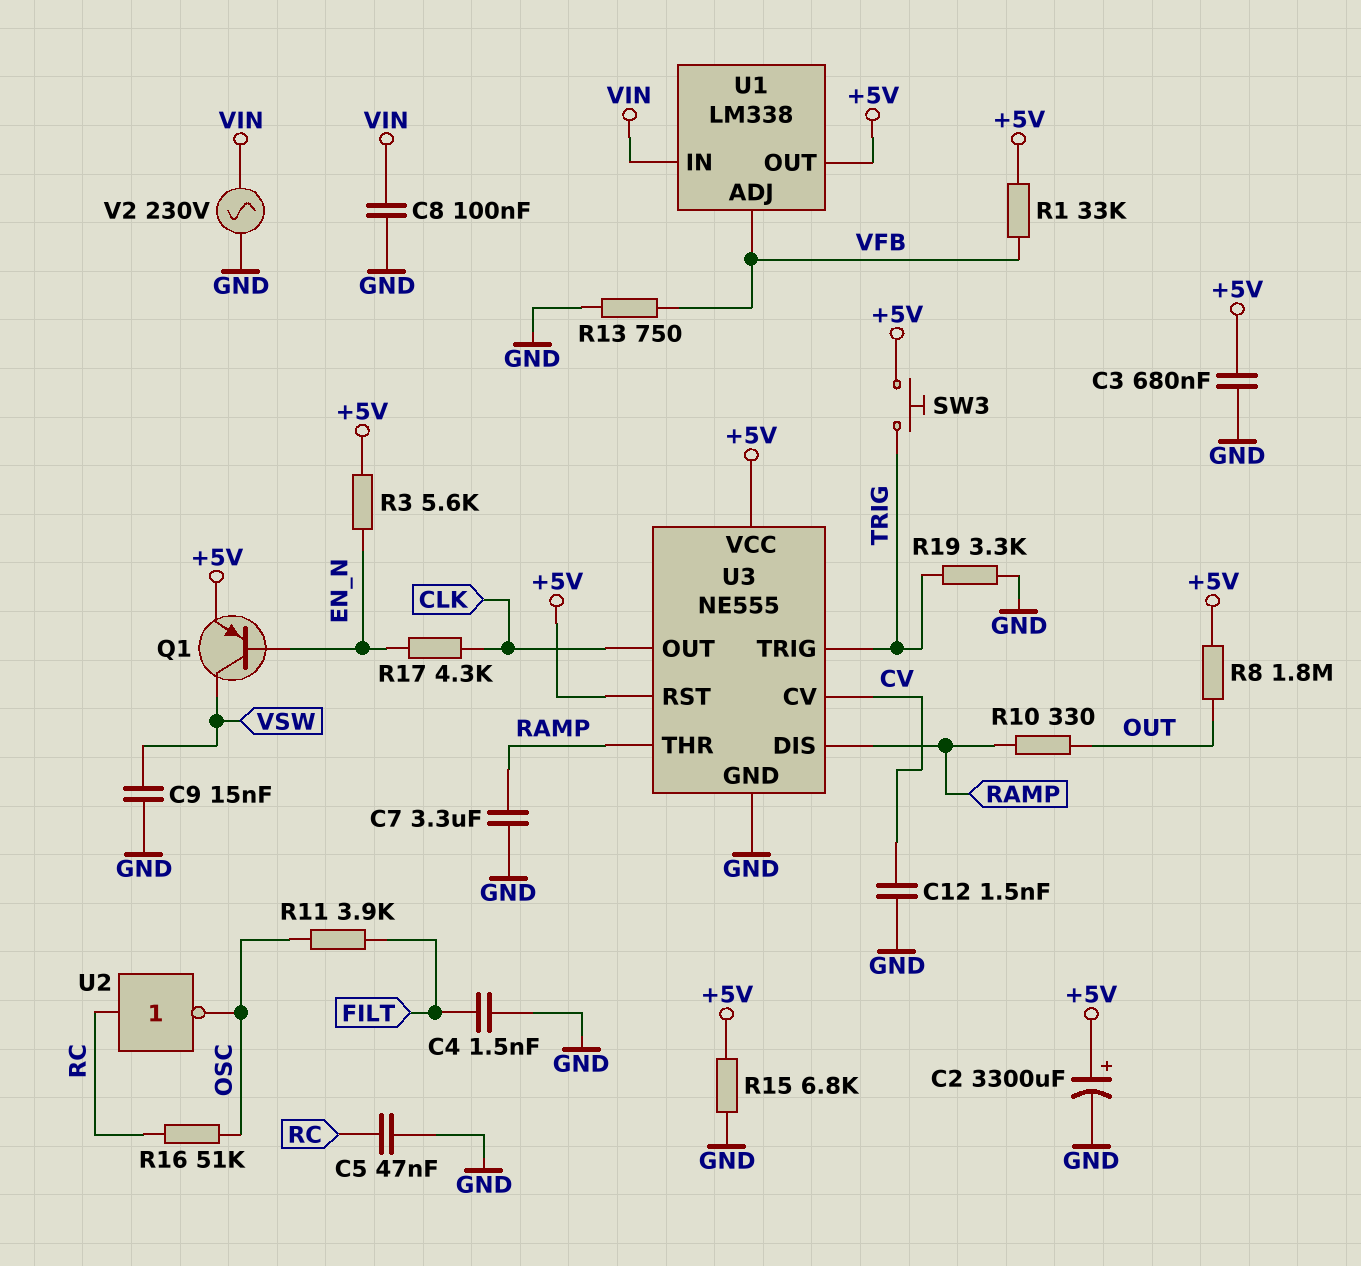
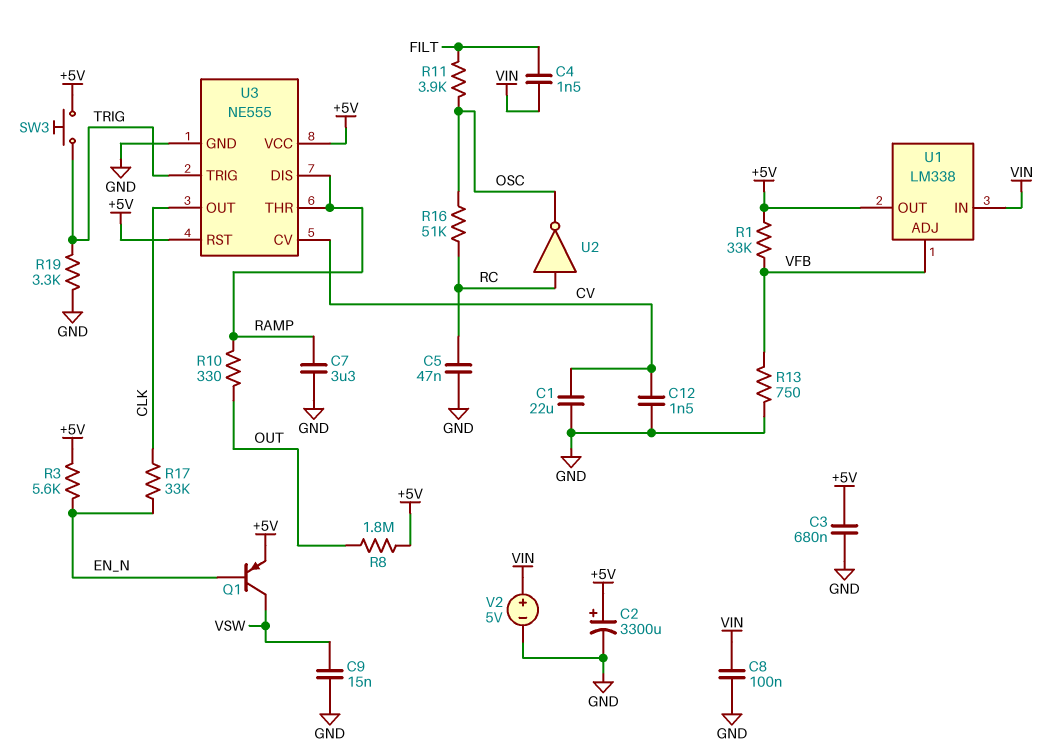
C1: none -> 22uF (CV, GND)
C4: 1.5nF (FILT, GND) -> 1.5nF (FILT, VIN)
R15: 6.8k (+5V, GND) -> none
R17: 4.3k (CLK, EN_N) -> 33k (CLK, EN_N)
V2: AC 230V (GND, VIN) -> 5V (plus VIN, minus GND)

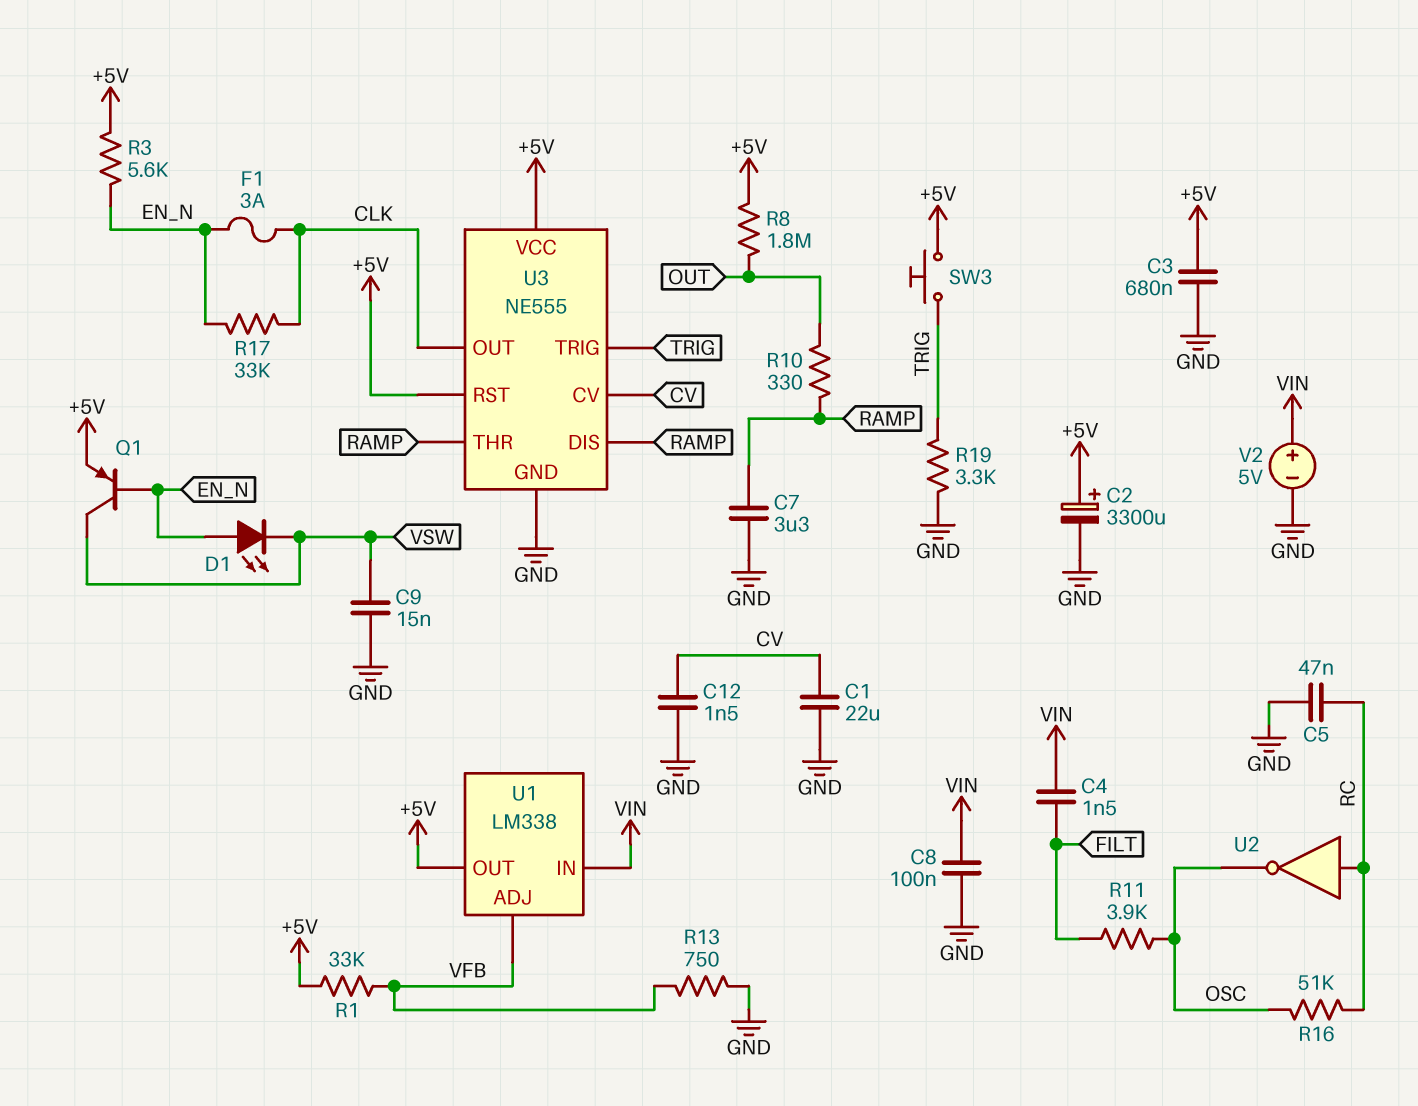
D1: none -> LED (A EN_N, K VSW)
F1: none -> 3A (CLK, EN_N)

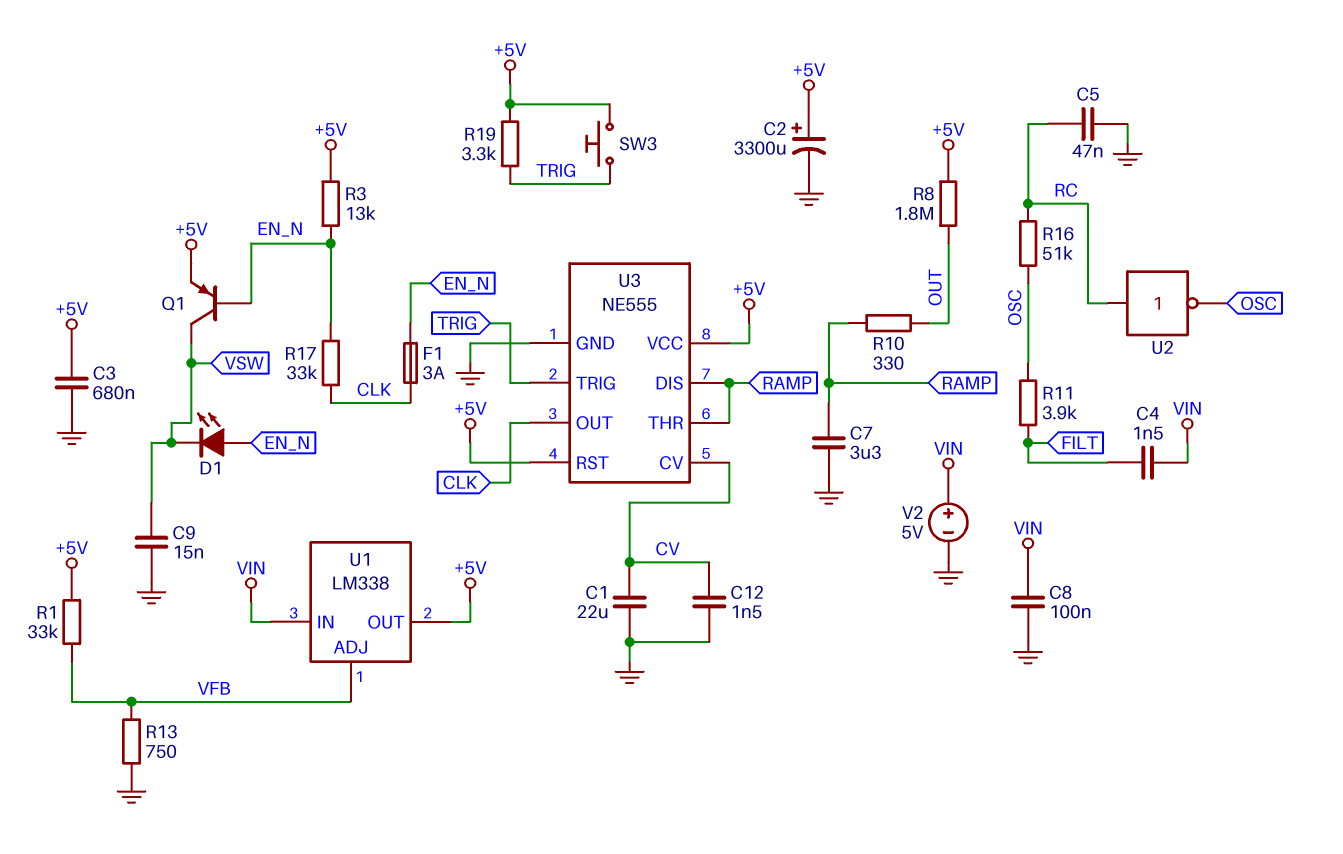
R3: 5.6k (+5V, EN_N) -> 13k (+5V, EN_N)
R19: 3.3k (GND, TRIG) -> 3.3k (+5V, TRIG)

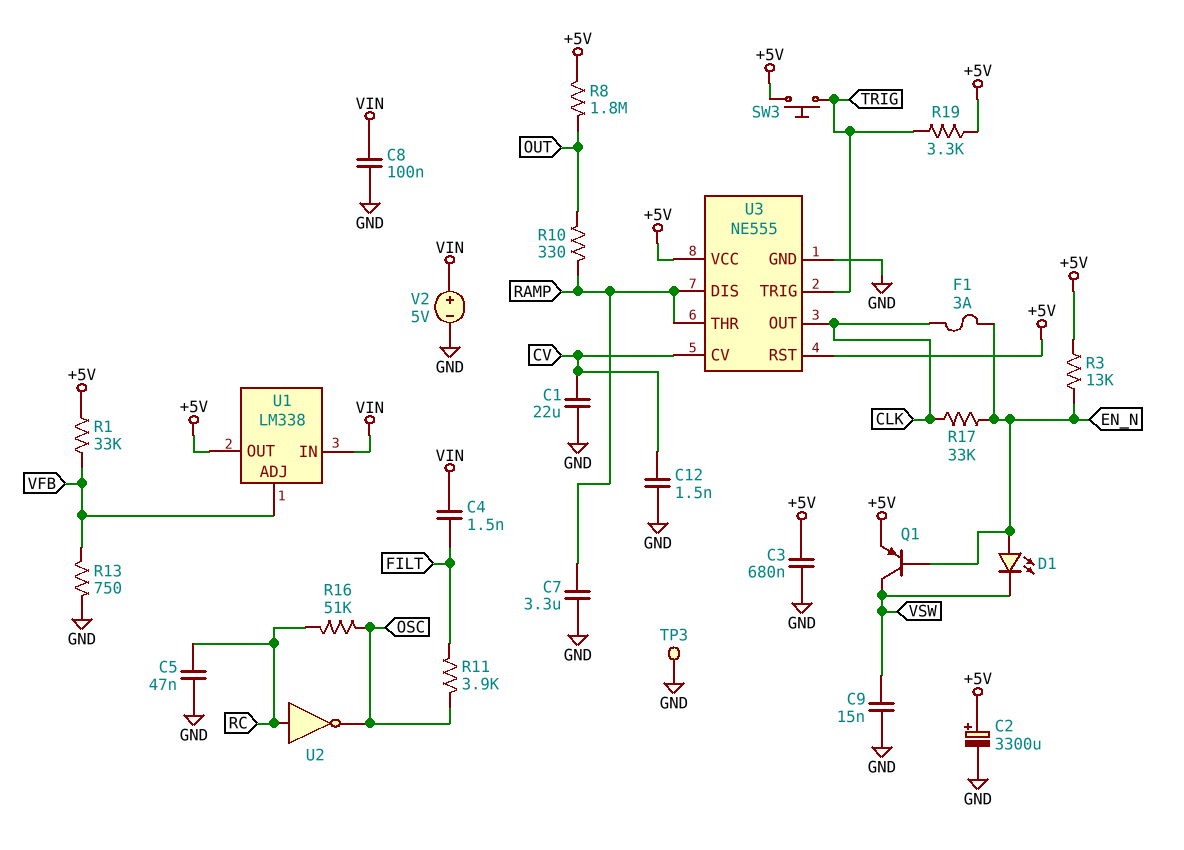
TP3: none -> test point (GND)

